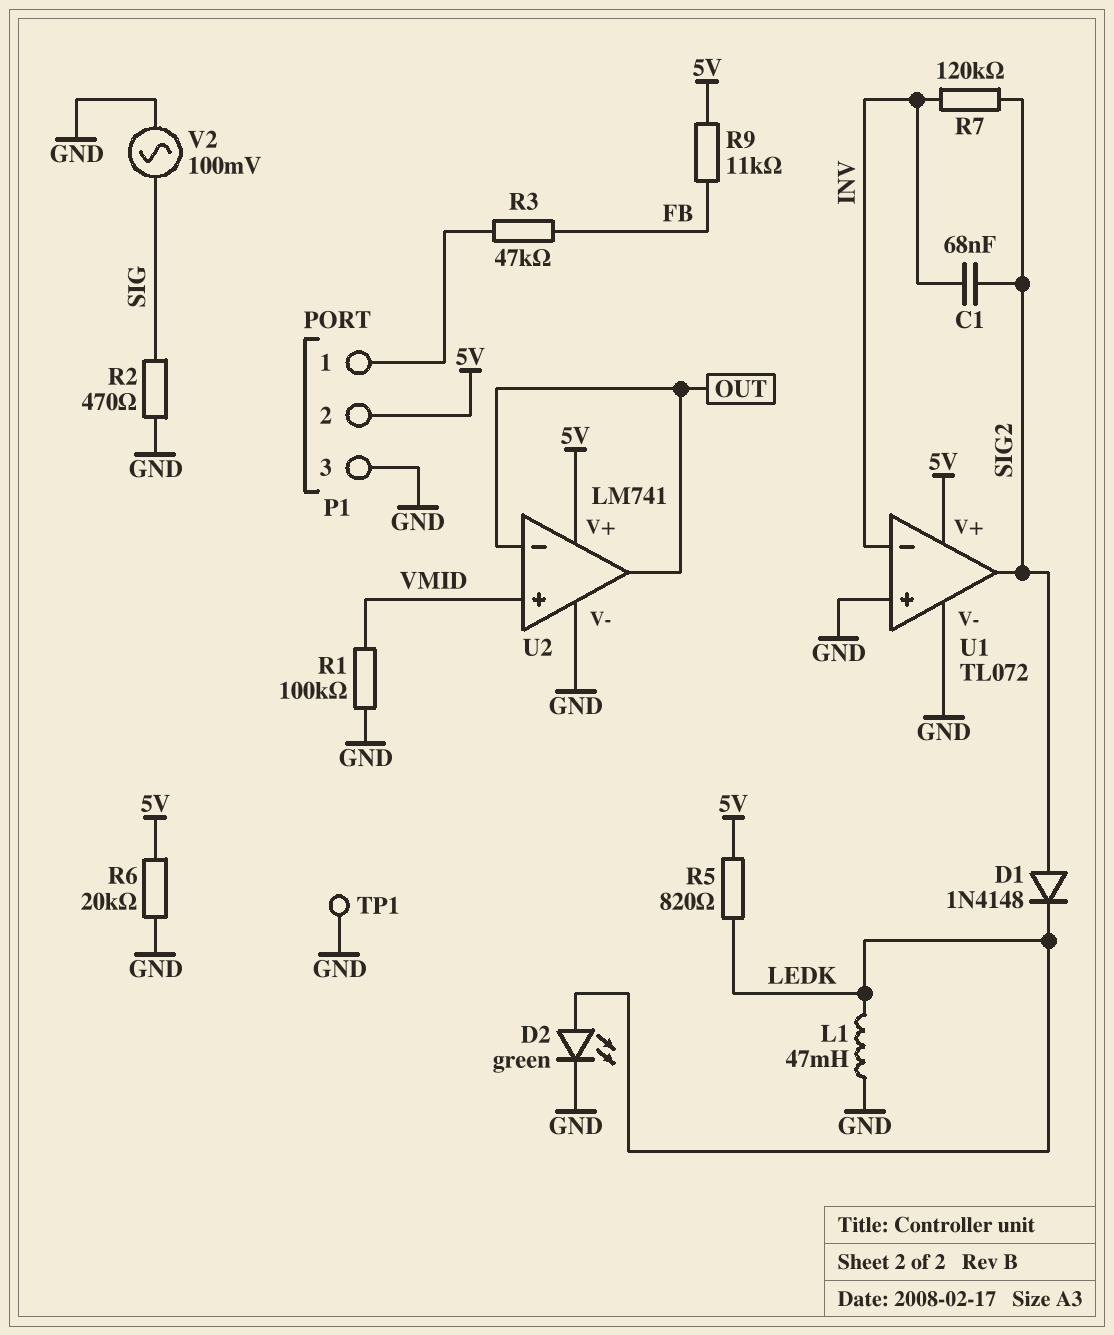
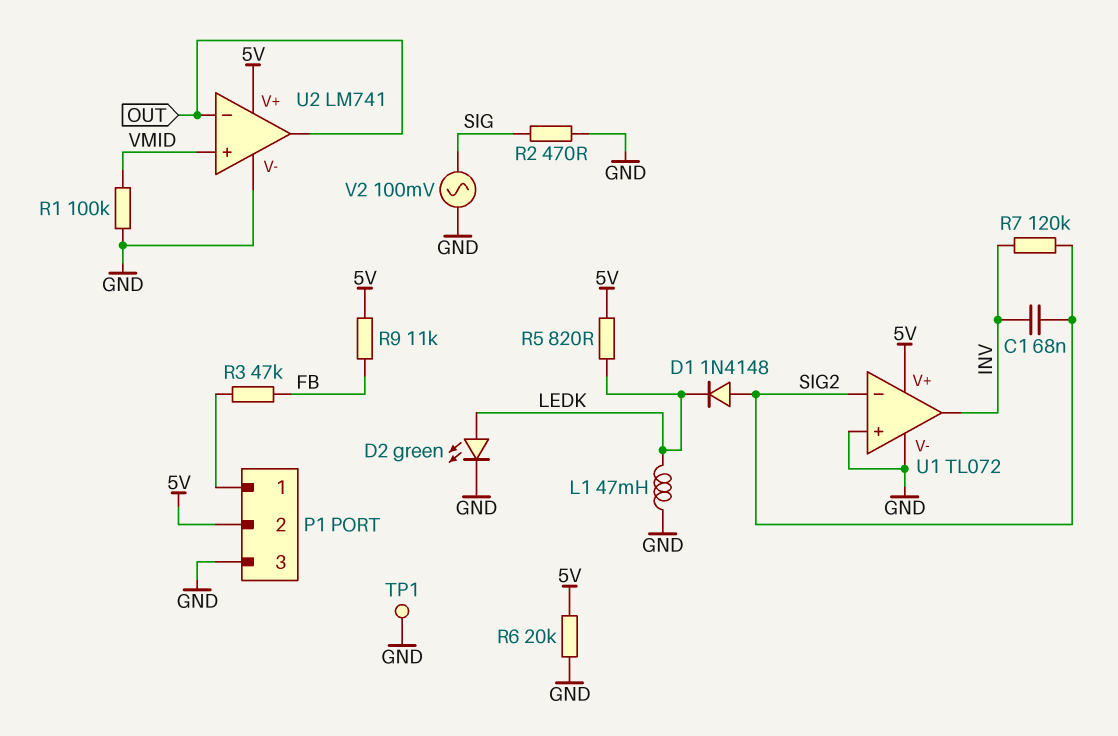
U1 pin in-: INV -> SIG2
U1 pin out: SIG2 -> INV

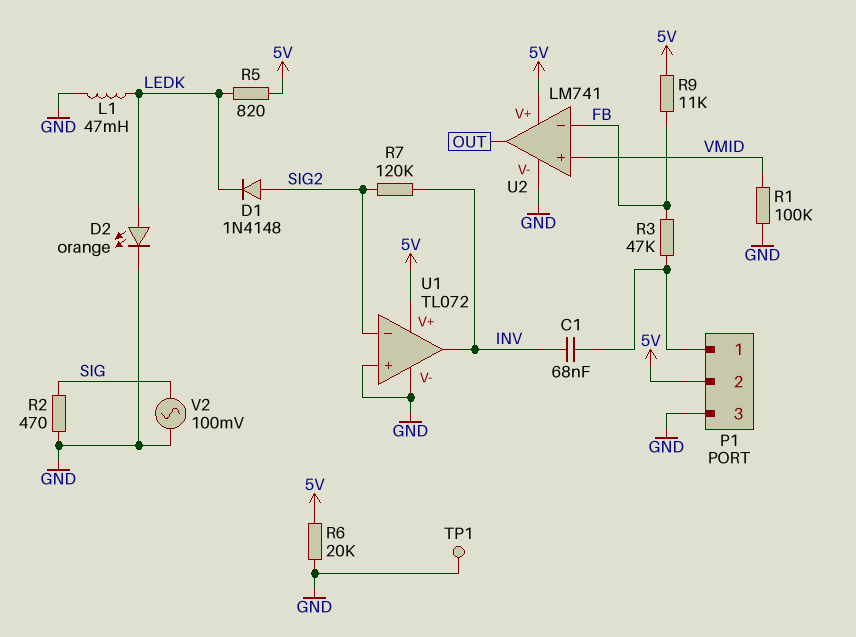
C1: 68nF (INV, SIG2) -> 68nF (INV, P1/1)
D2: LED green (A LEDK, K GND) -> LED orange (A LEDK, K GND)
U2 pin in-: OUT -> FB

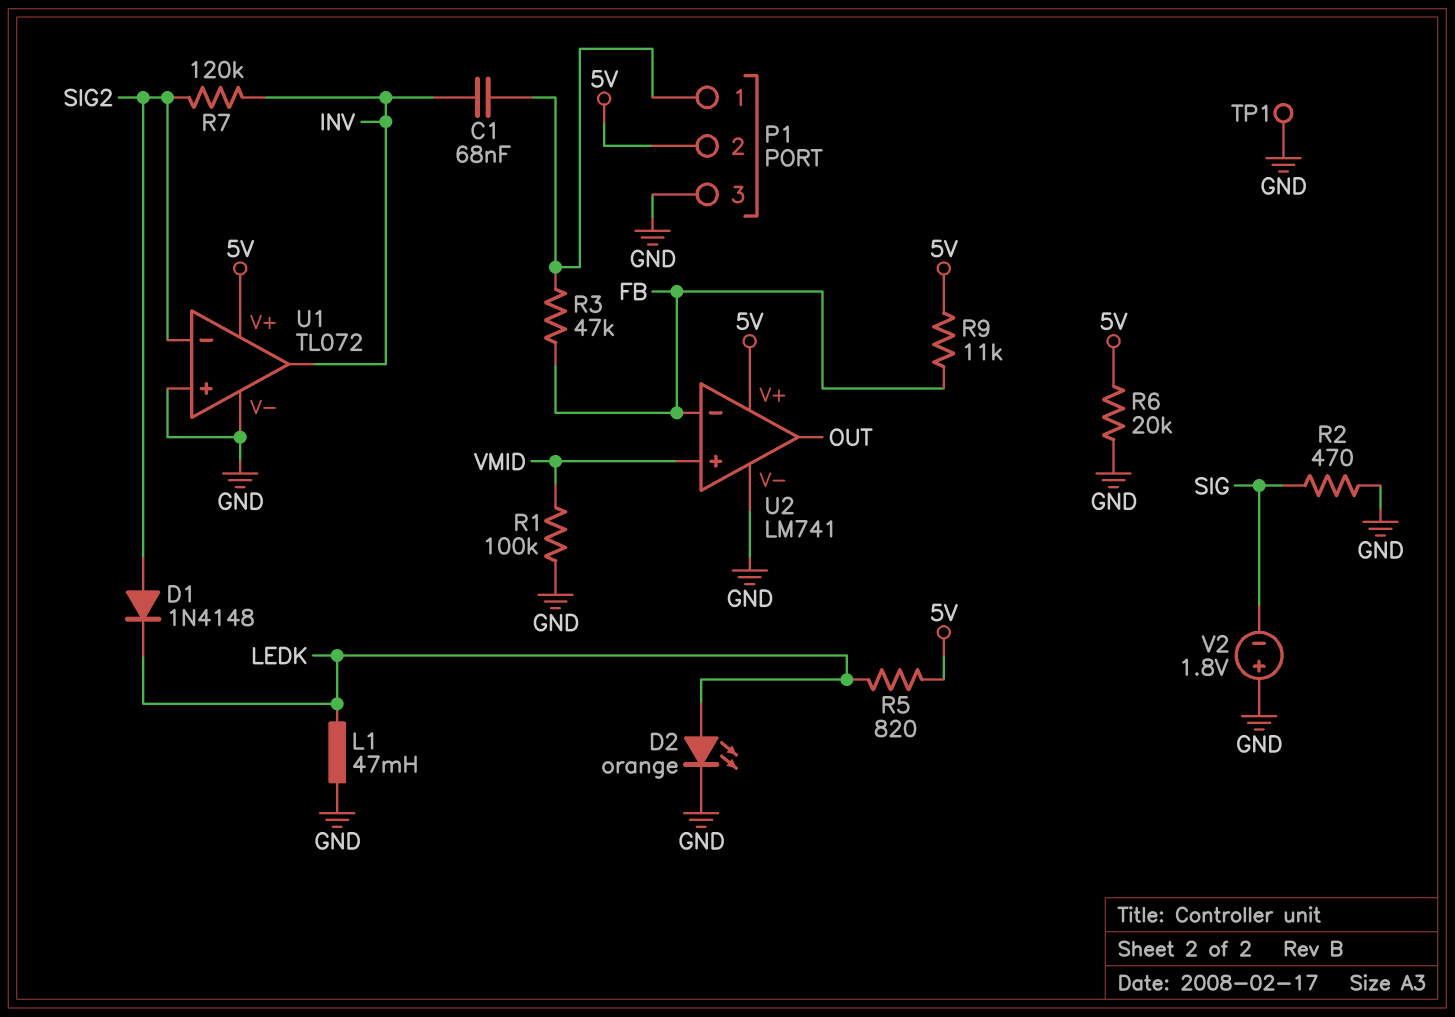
V2: AC 100mV (GND, SIG) -> 1.8V (plus GND, minus SIG)

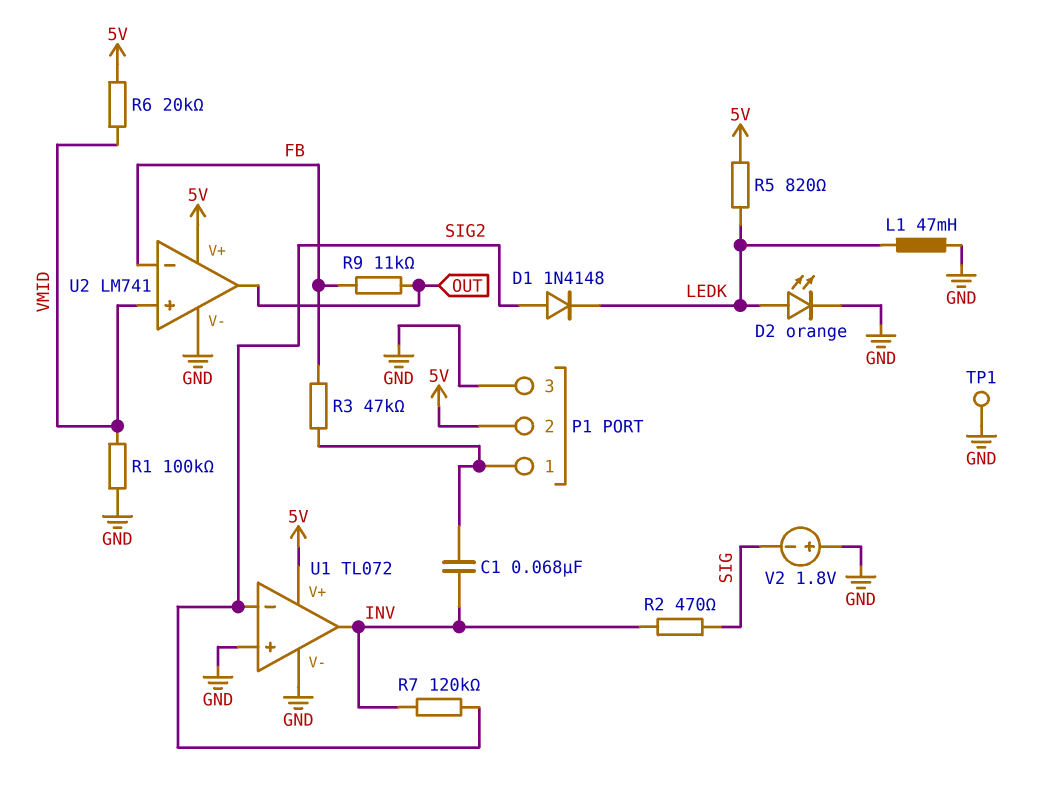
R2: 470 (GND, SIG) -> 470 (INV, SIG)
R6: 20k (5V, GND) -> 20k (5V, VMID)
R9: 11k (5V, FB) -> 11k (FB, OUT)

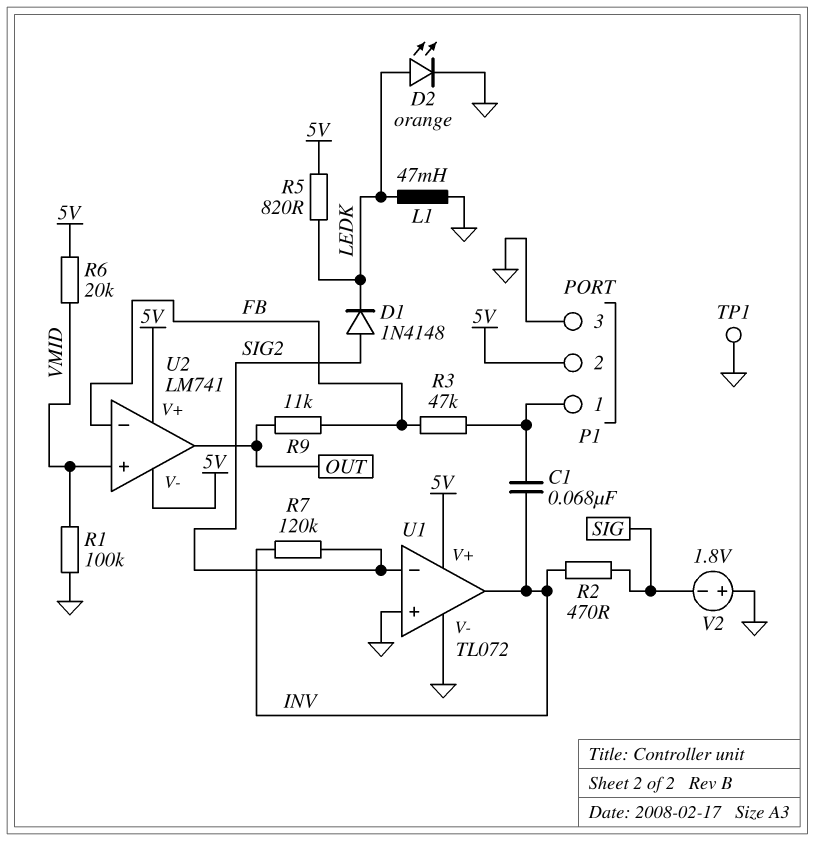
U2 pin V-: GND -> 5V

